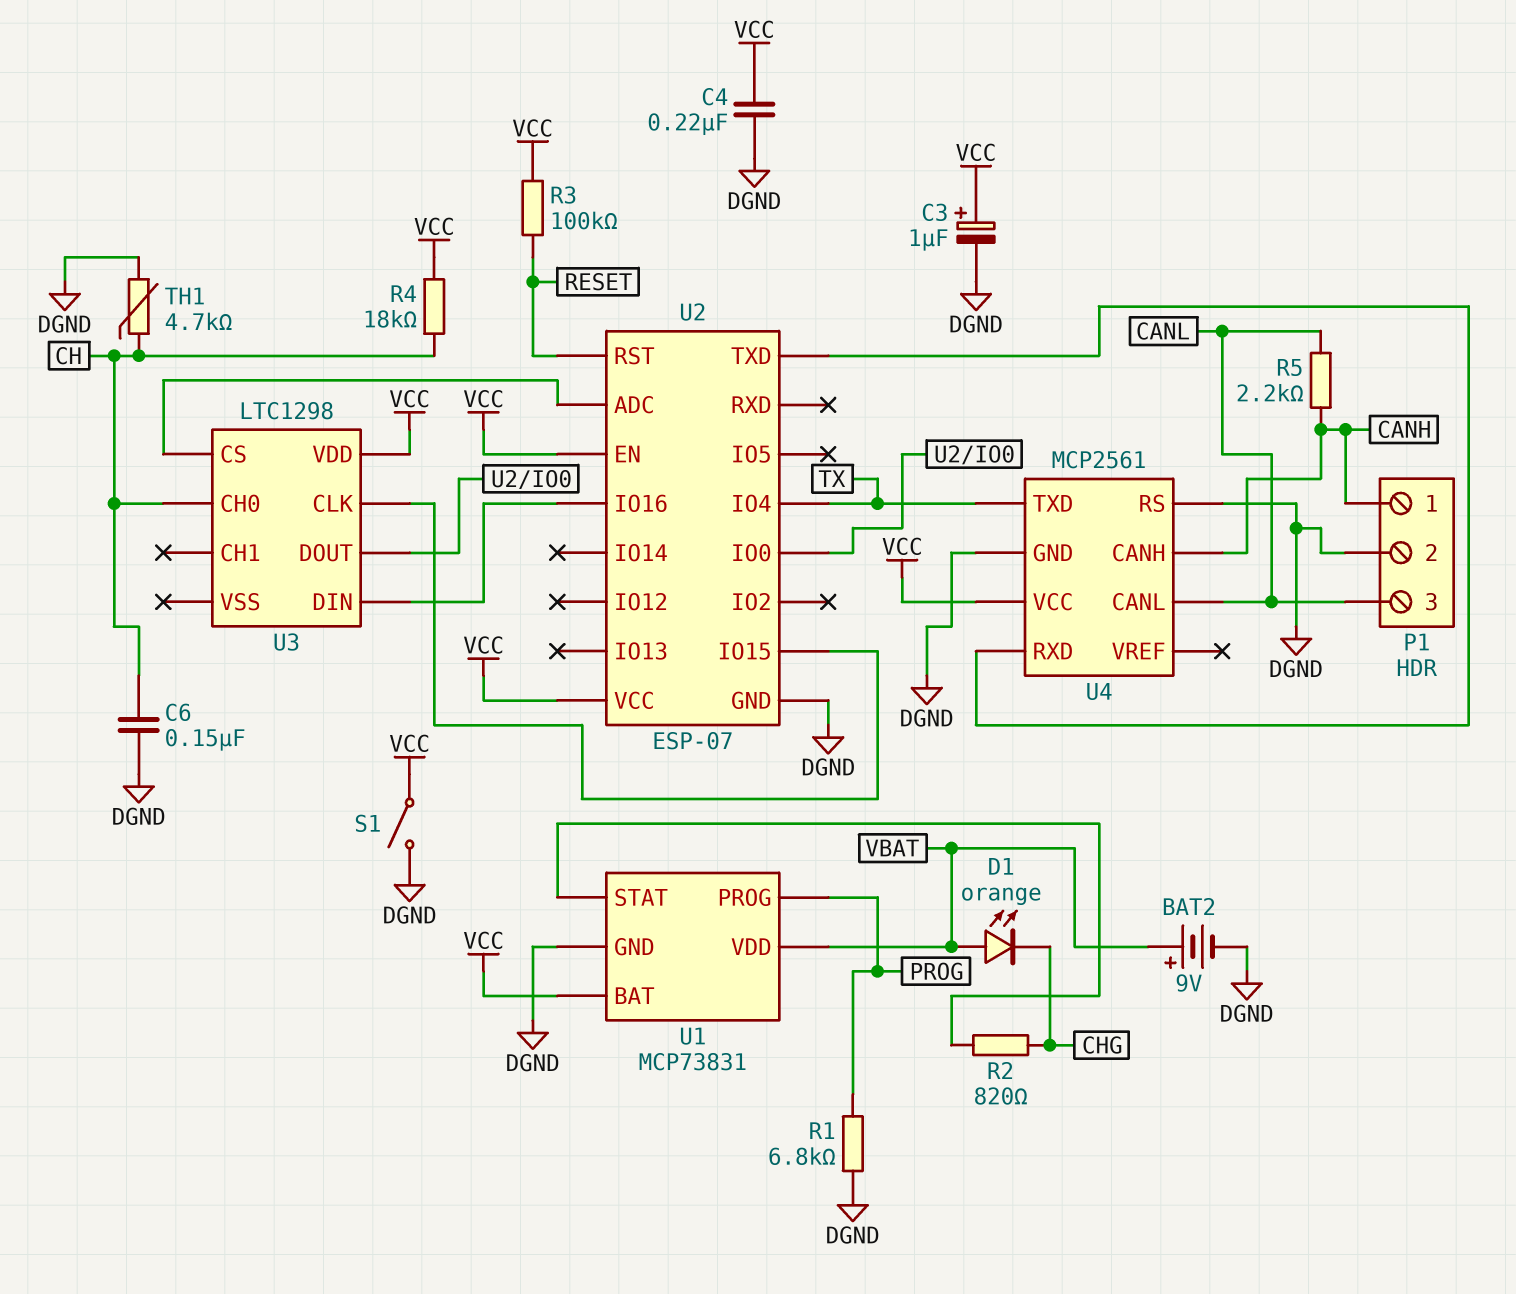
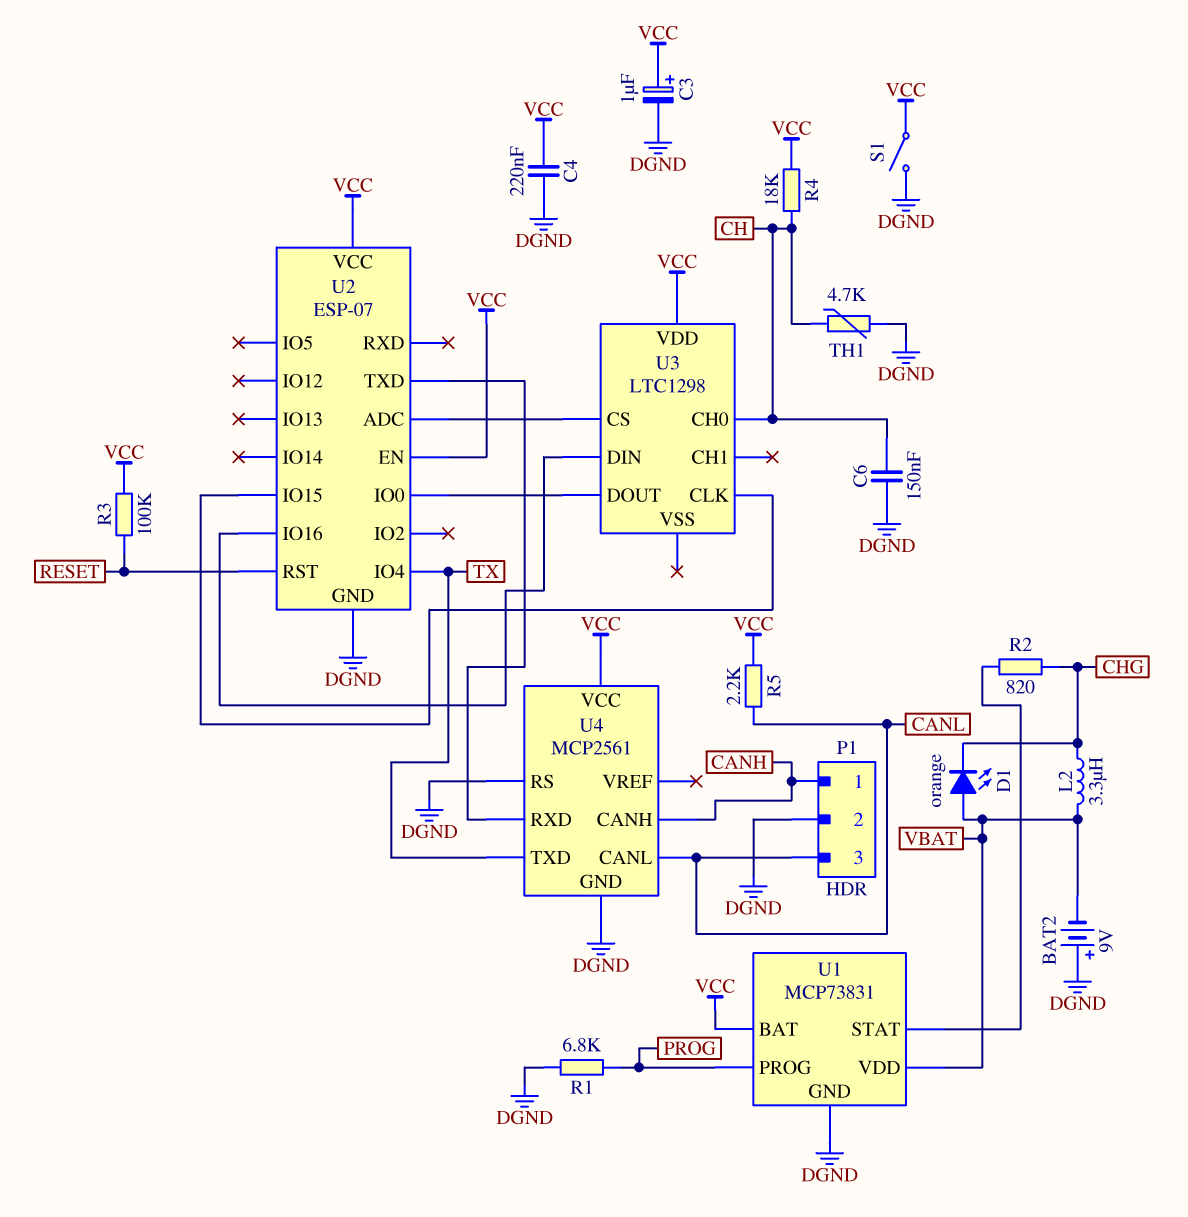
BAT2: 9V (plus VBAT, minus DGND) -> 9V (plus DGND, minus VBAT)
L2: none -> 3.3uH (CHG, VBAT)
R5: 2.2k (CANH, CANL) -> 2.2k (CANL, VCC)

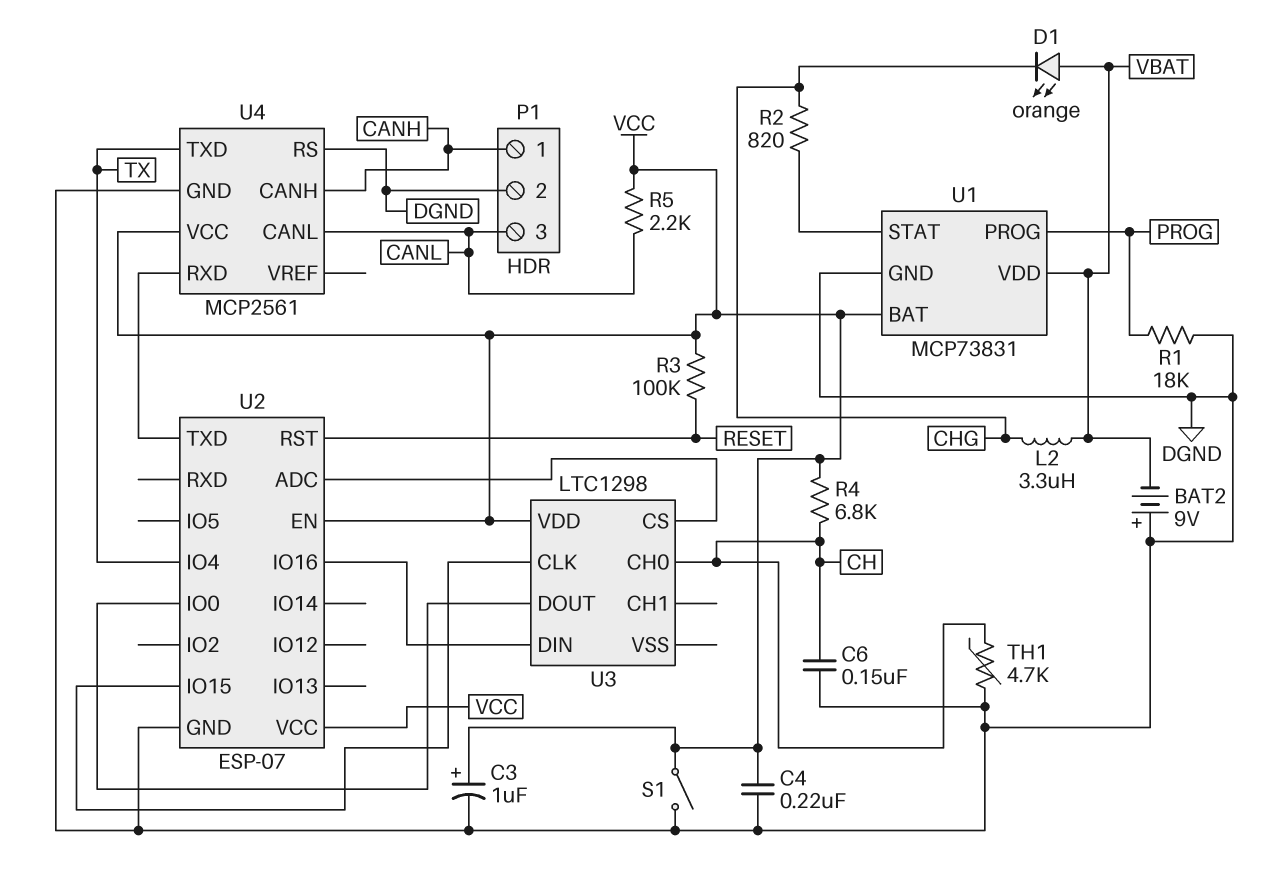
R1: 6.8k (DGND, PROG) -> 18k (DGND, PROG)
R4: 18k (CH, VCC) -> 6.8k (CH, VCC)

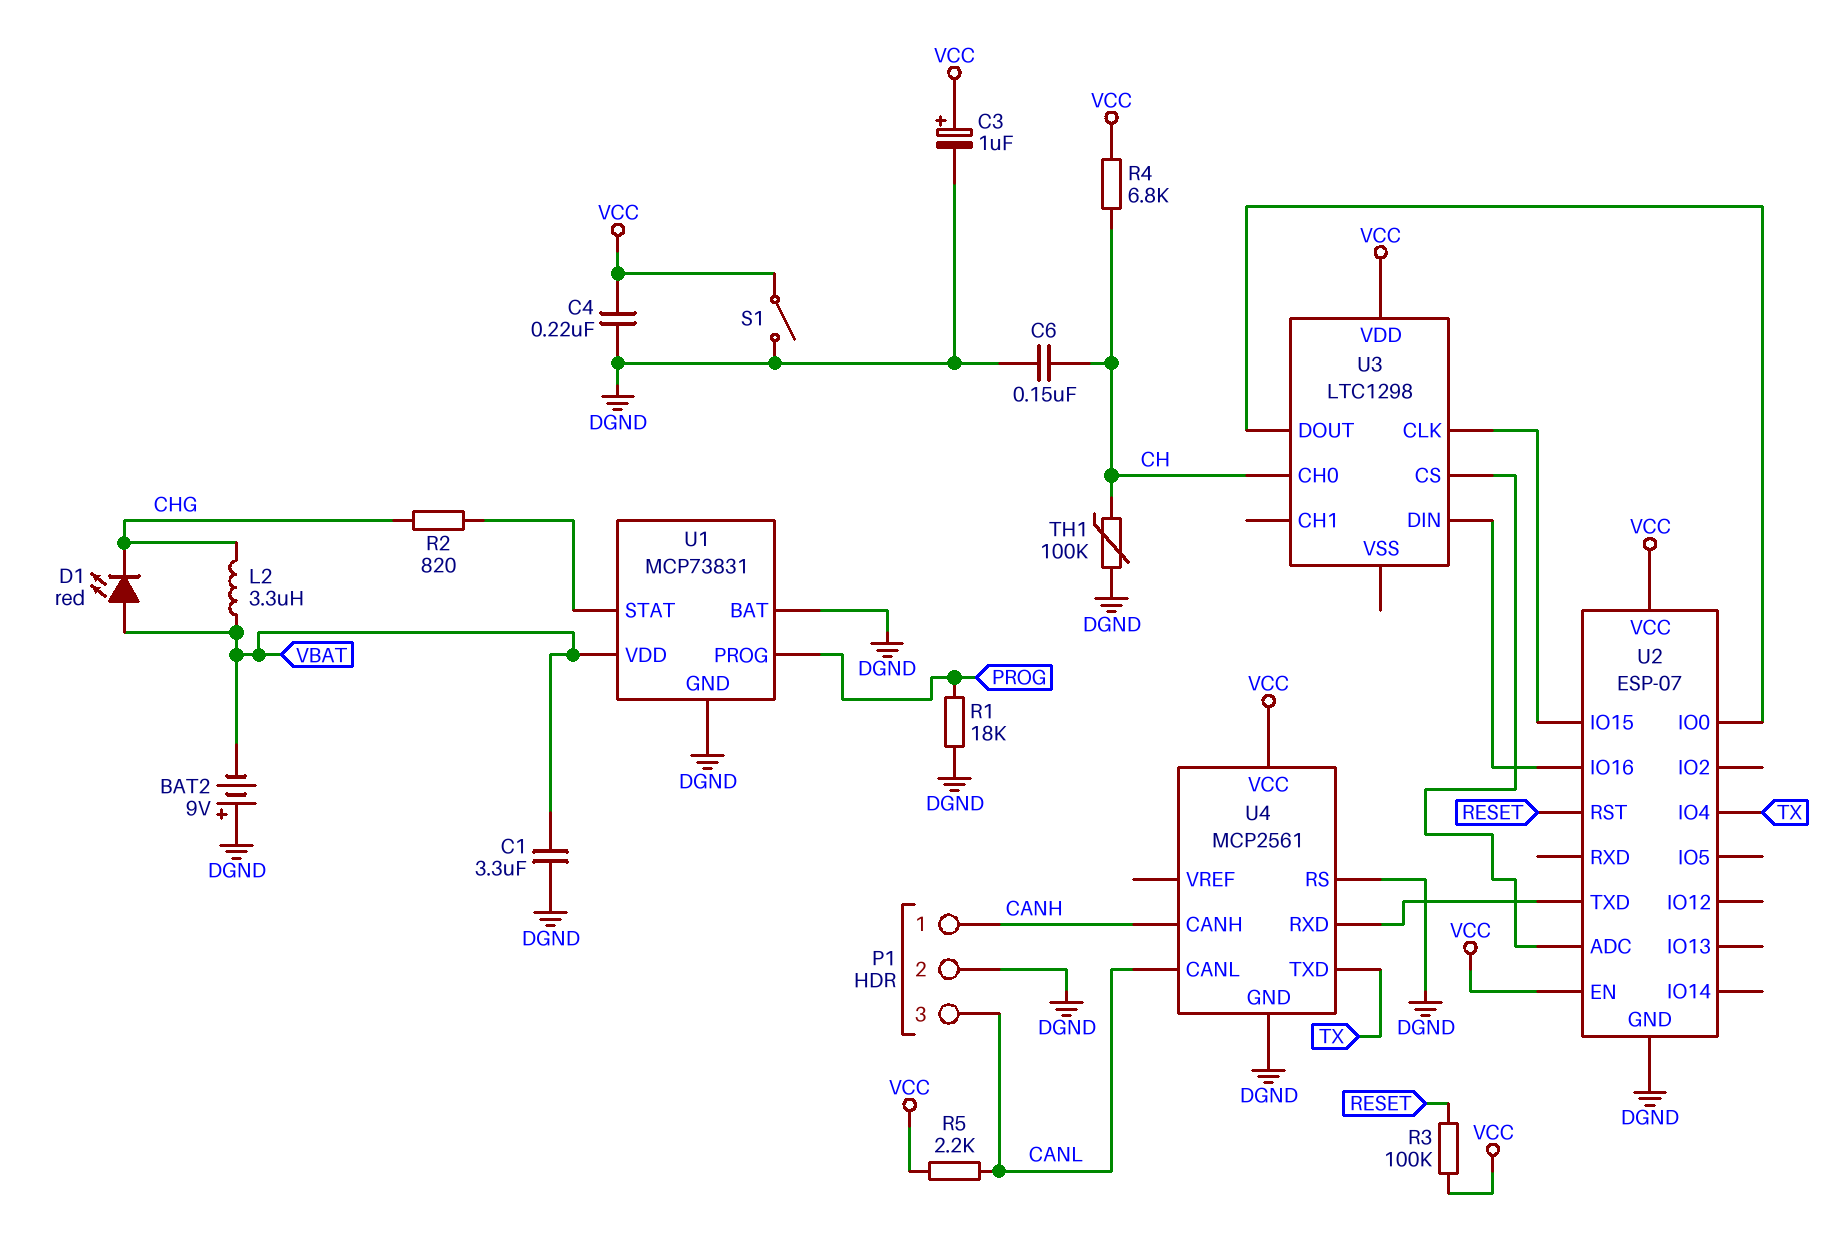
C1: none -> 3.3uF (DGND, VBAT)
D1: LED orange (A VBAT, K CHG) -> LED red (A VBAT, K CHG)
TH1: 4.7k (CH, DGND) -> 100k (CH, DGND)
U1 pin BAT: VCC -> DGND

